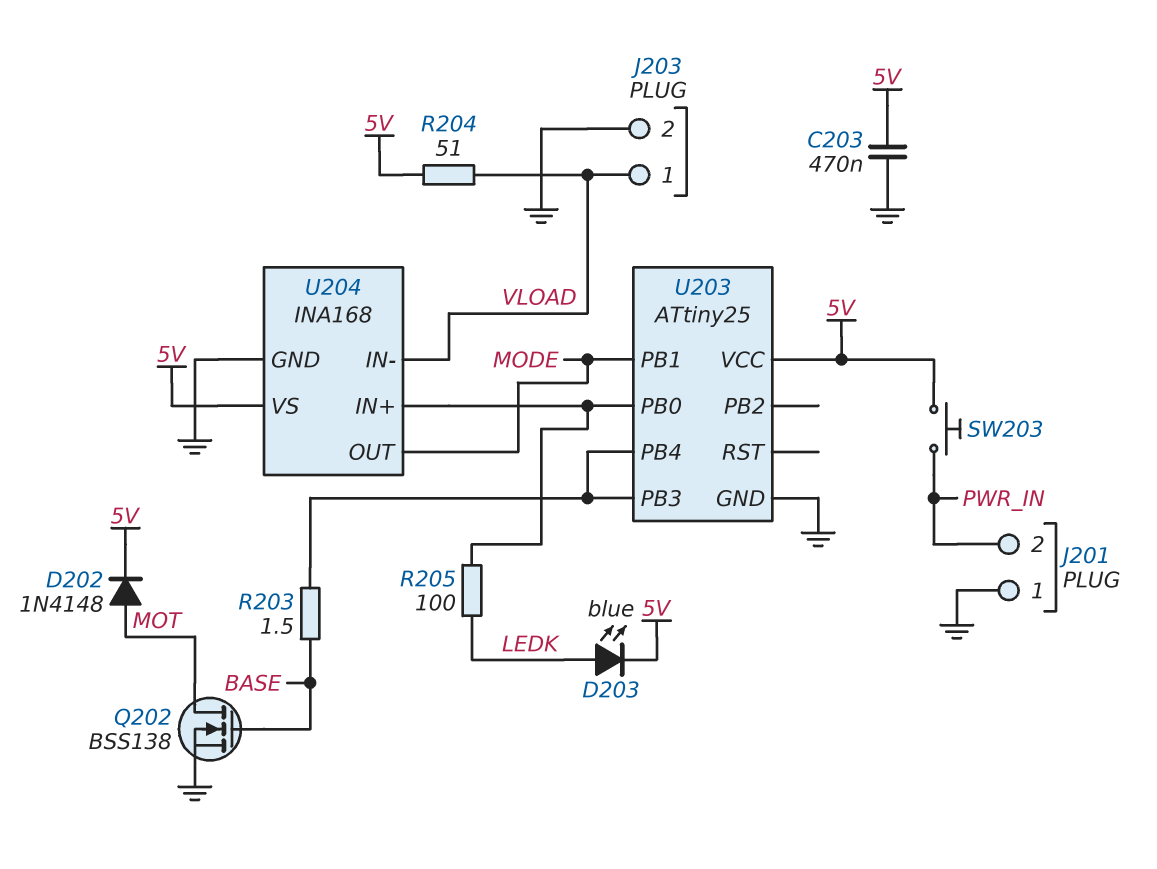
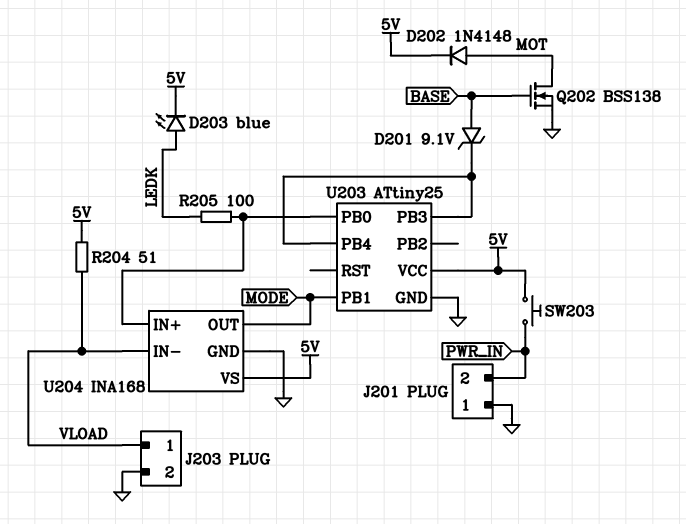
C203: 470nF (5V, GND) -> none
D201: none -> zener 9.1V (A BASE, K U203/PB3)
R203: 1.5 (BASE, U203/PB3) -> none

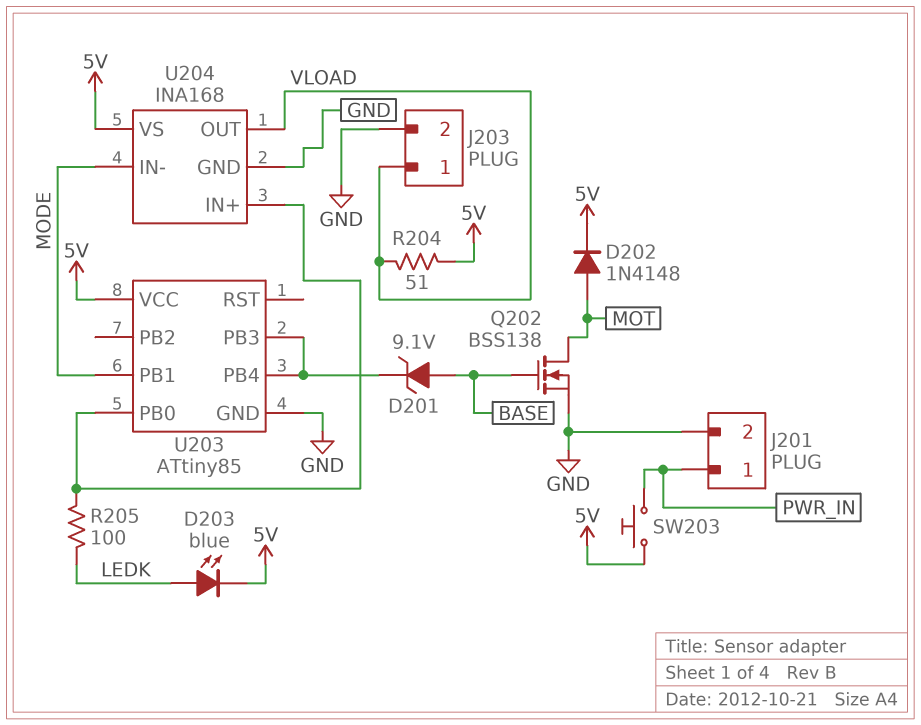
J201 pin 1: GND -> PWR_IN
J201 pin 2: PWR_IN -> GND
U203: ATtiny25 -> ATtiny85
U204 pin IN-: VLOAD -> MODE
U204 pin OUT: MODE -> VLOAD

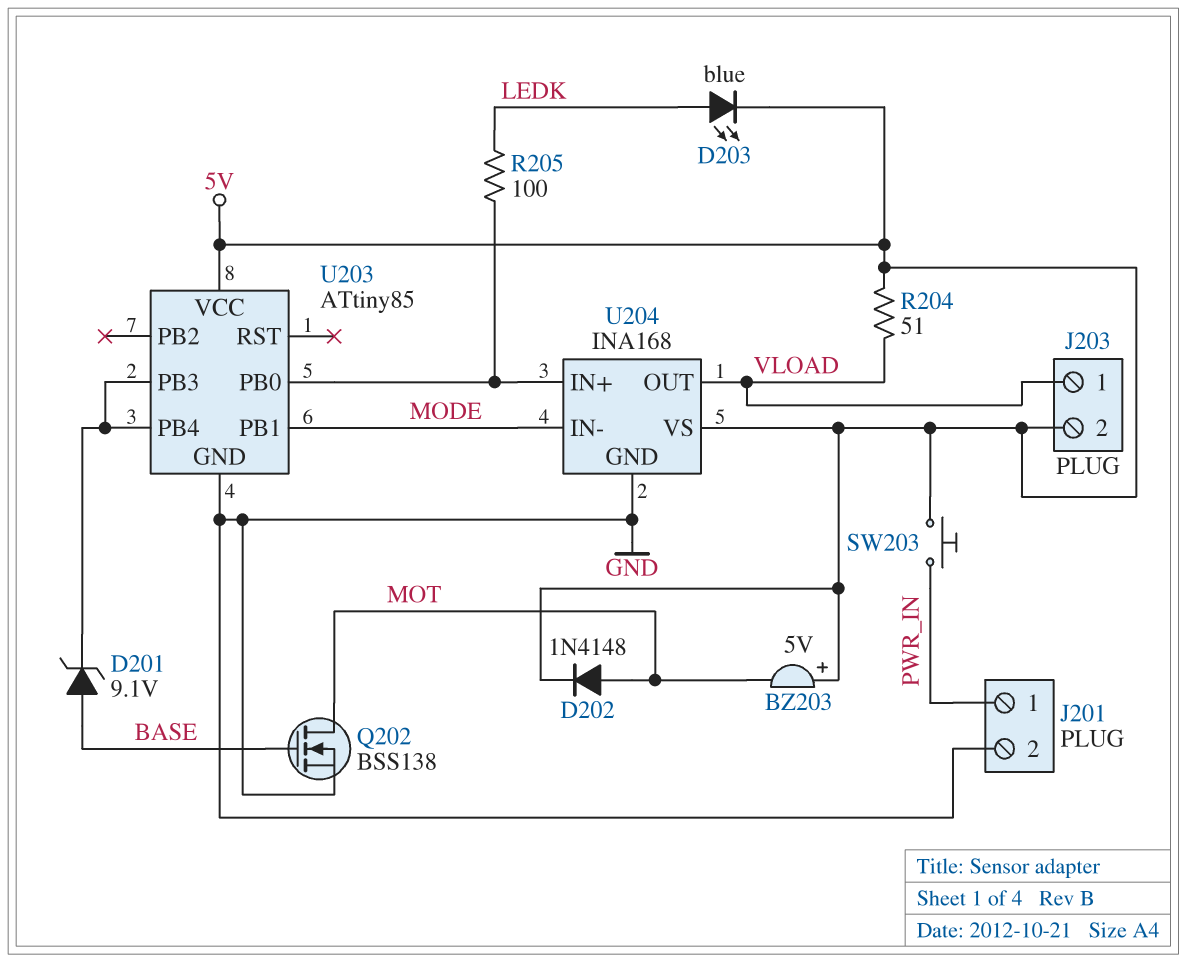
BZ203: none -> buzzer 5V (plus 5V, minus MOT)
J203 pin 2: GND -> 5V

